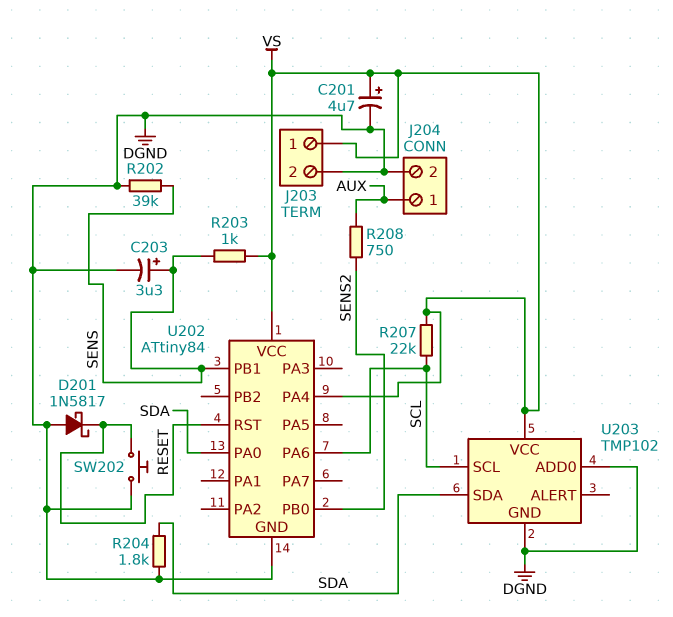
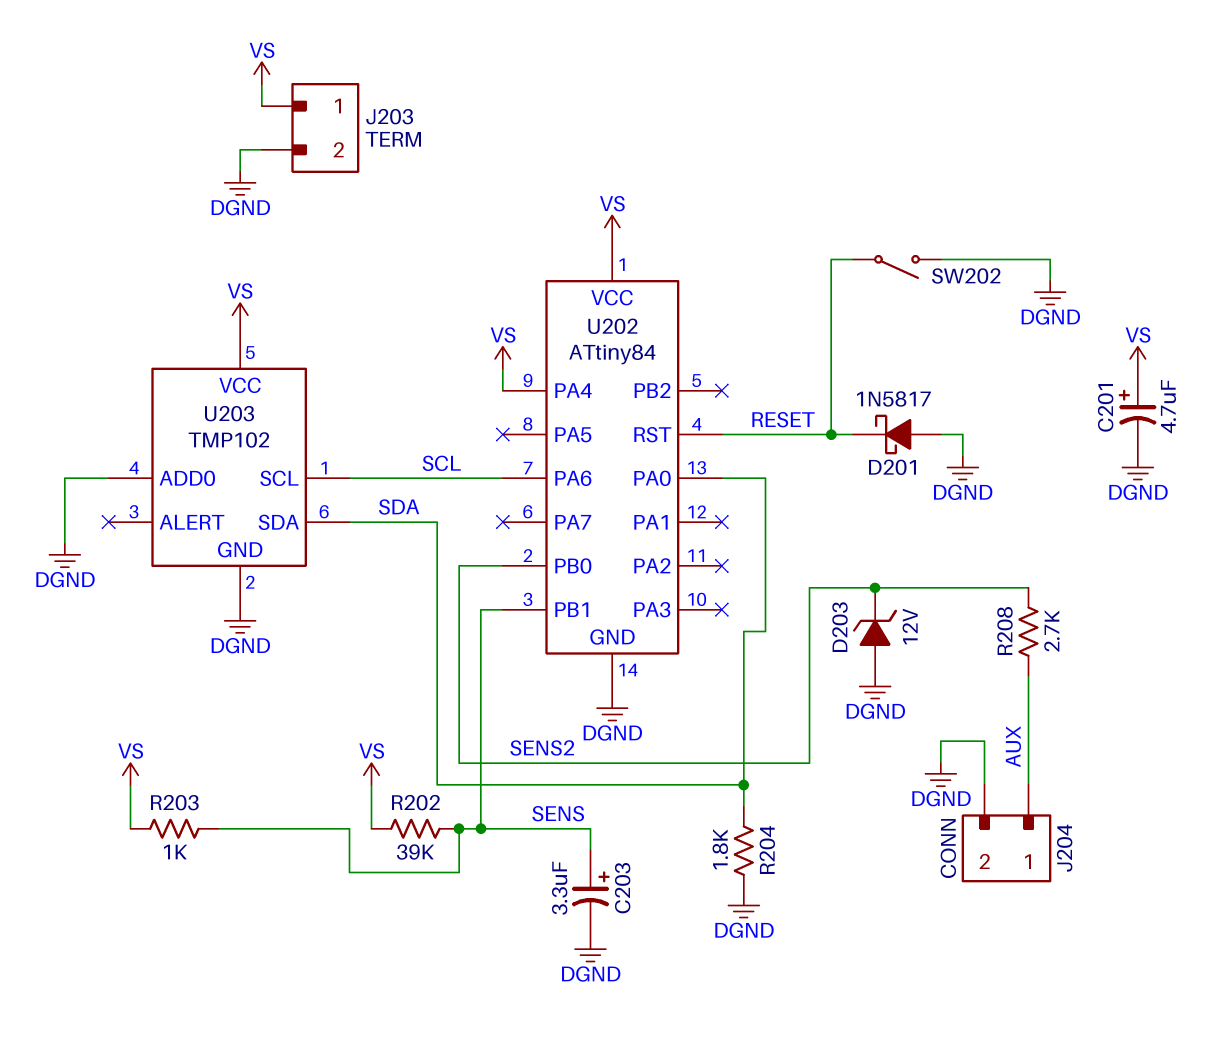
D203: none -> zener 12V (A DGND, K SENS2)
R202: 39k (DGND, SENS) -> 39k (SENS, VS)
R207: 22k (SCL, VS) -> none
R208: 750 (AUX, SENS2) -> 2.7k (AUX, SENS2)
SW202: button (DGND, RESET) -> switch (DGND, RESET)

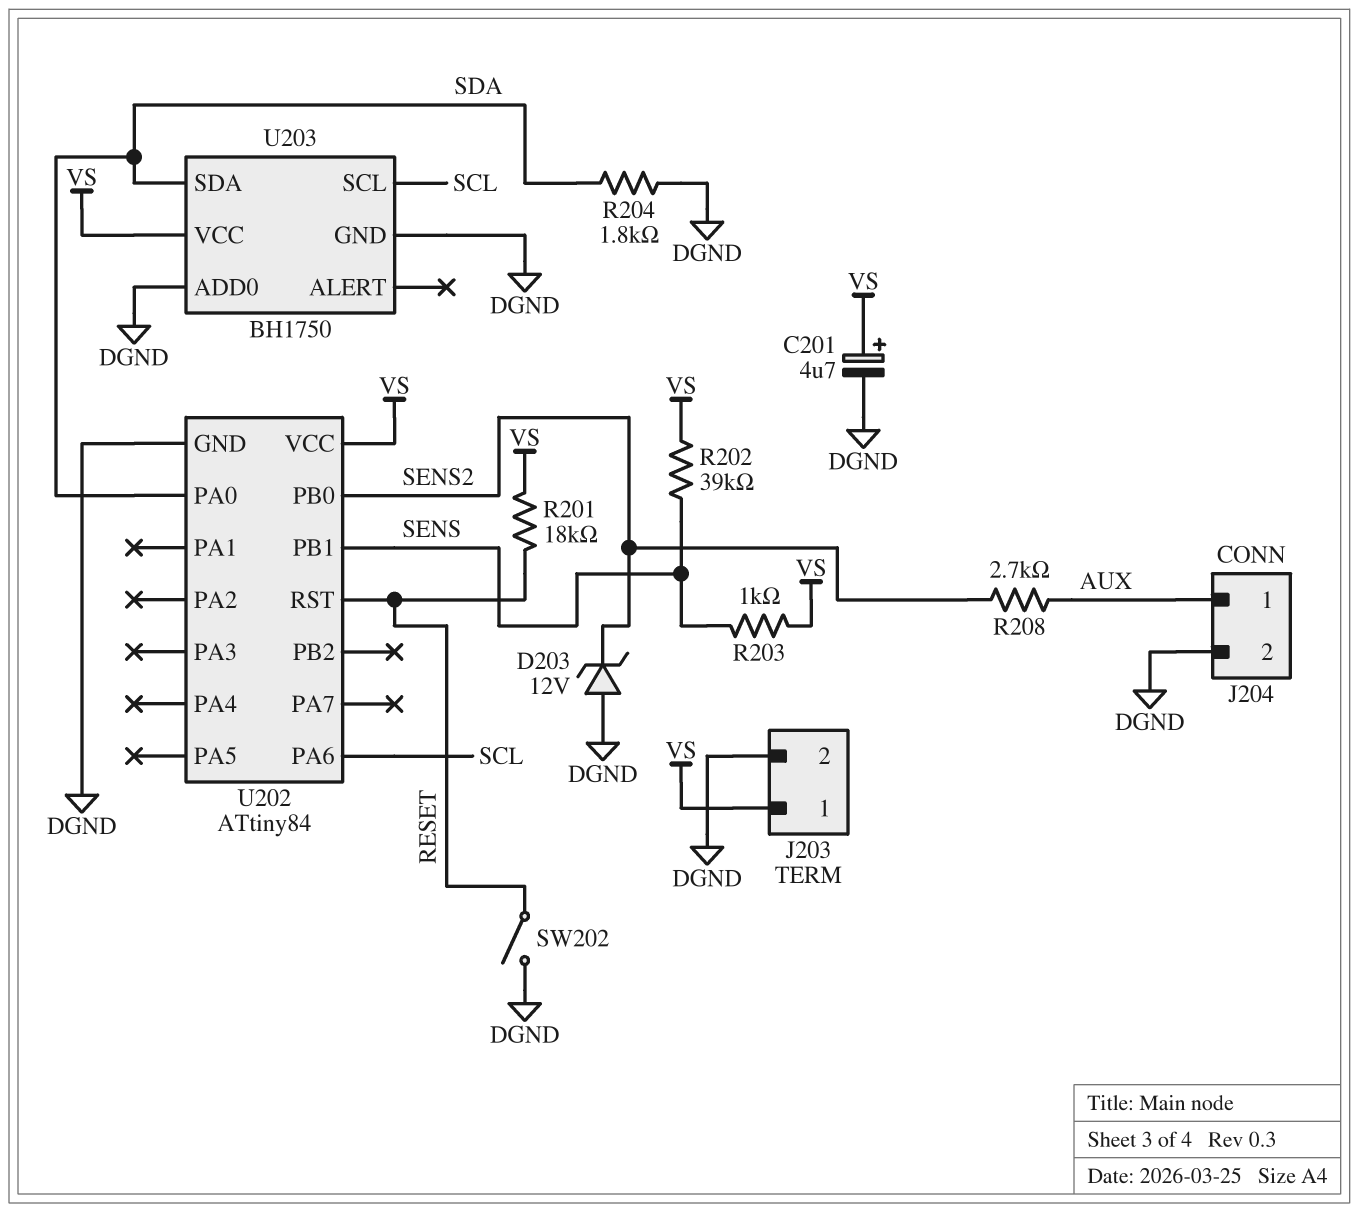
C203: 3.3uF (plus SENS, minus DGND) -> none
D201: schottky 1N5817 (A DGND, K RESET) -> none
R201: none -> 18k (RESET, VS)
U202 pin PA4: VS -> none
U203: TMP102 -> BH1750

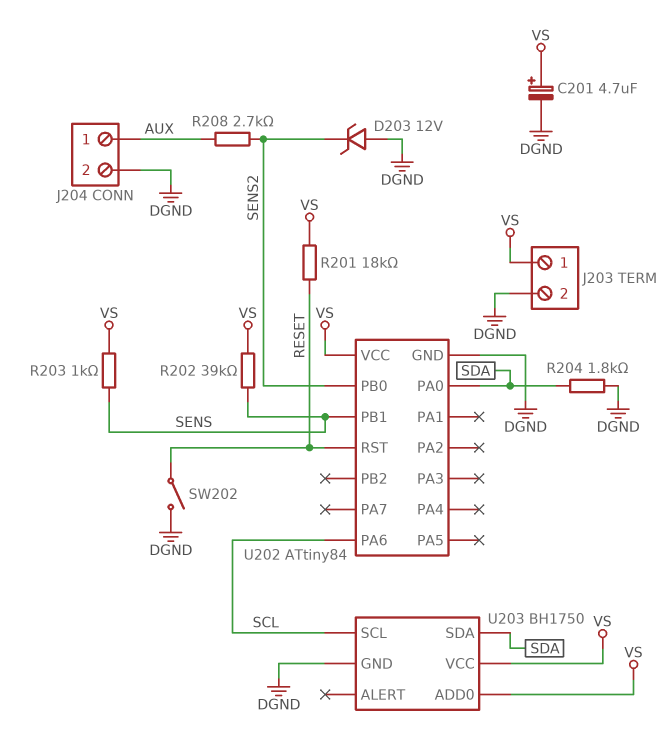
U203 pin ADD0: DGND -> VS

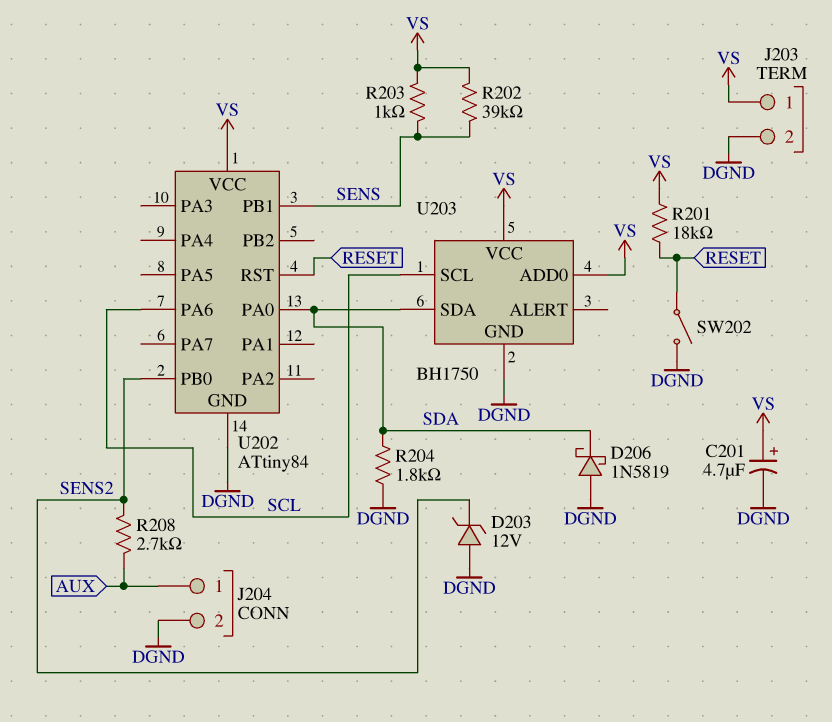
D206: none -> schottky 1N5819 (A DGND, K SDA)

